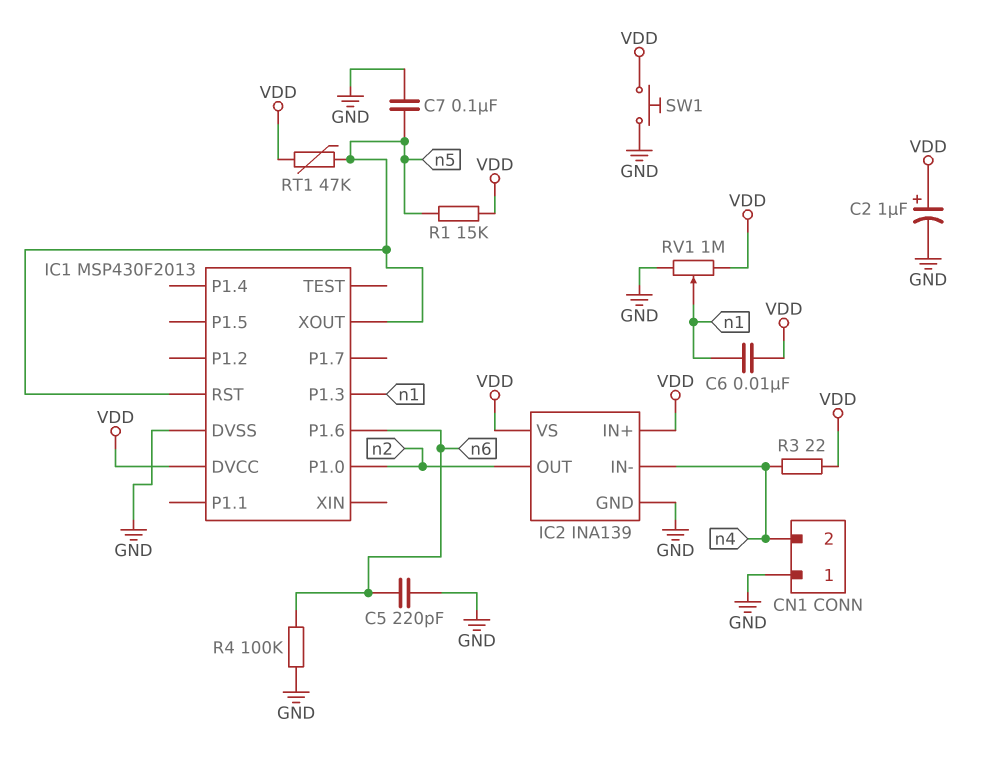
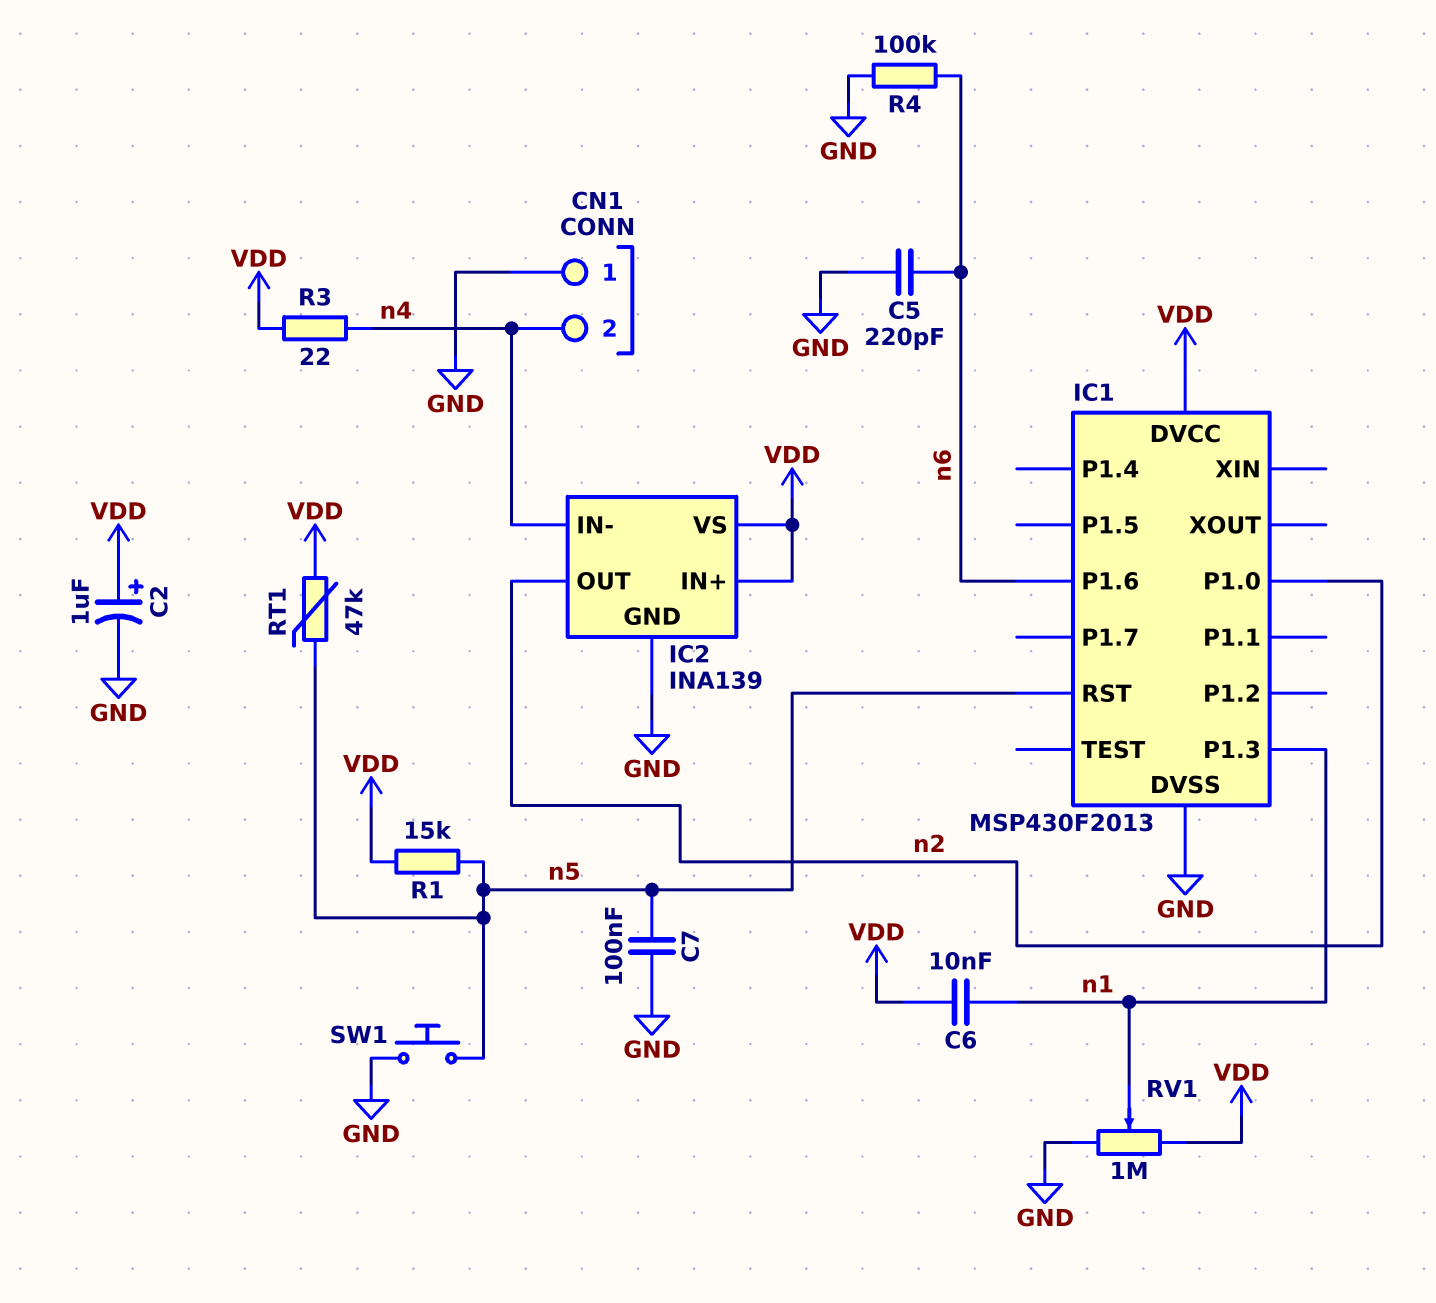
IC1 pin XOUT: n5 -> none
SW1: button (GND, VDD) -> button (GND, n5)

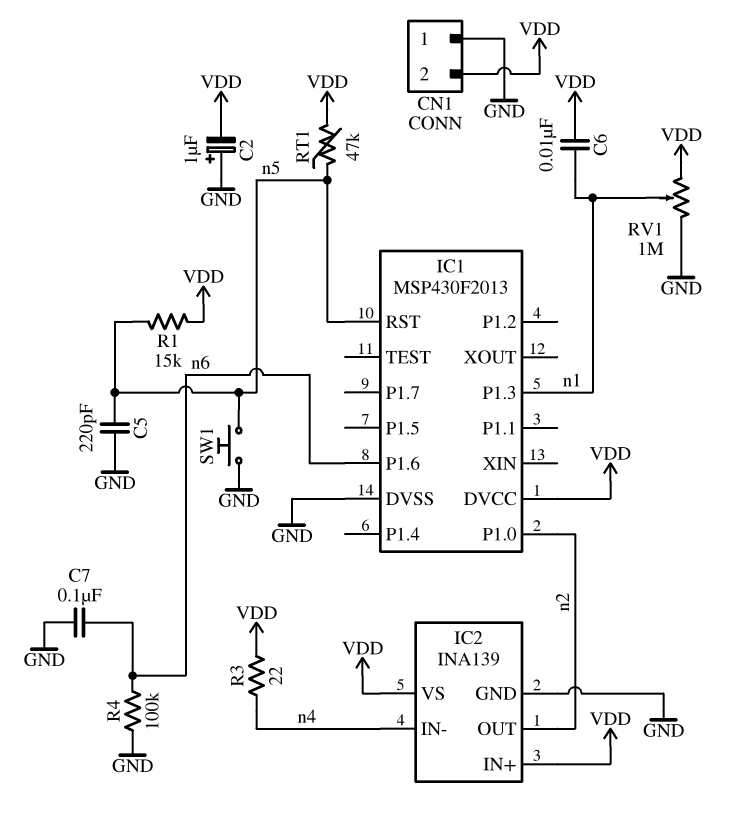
C2: 1uF (plus VDD, minus GND) -> 1uF (plus GND, minus VDD)
C5: 220pF (GND, n6) -> 220pF (GND, n5)
C7: 100nF (GND, n5) -> 100nF (GND, n6)
CN1 pin 2: n4 -> VDD

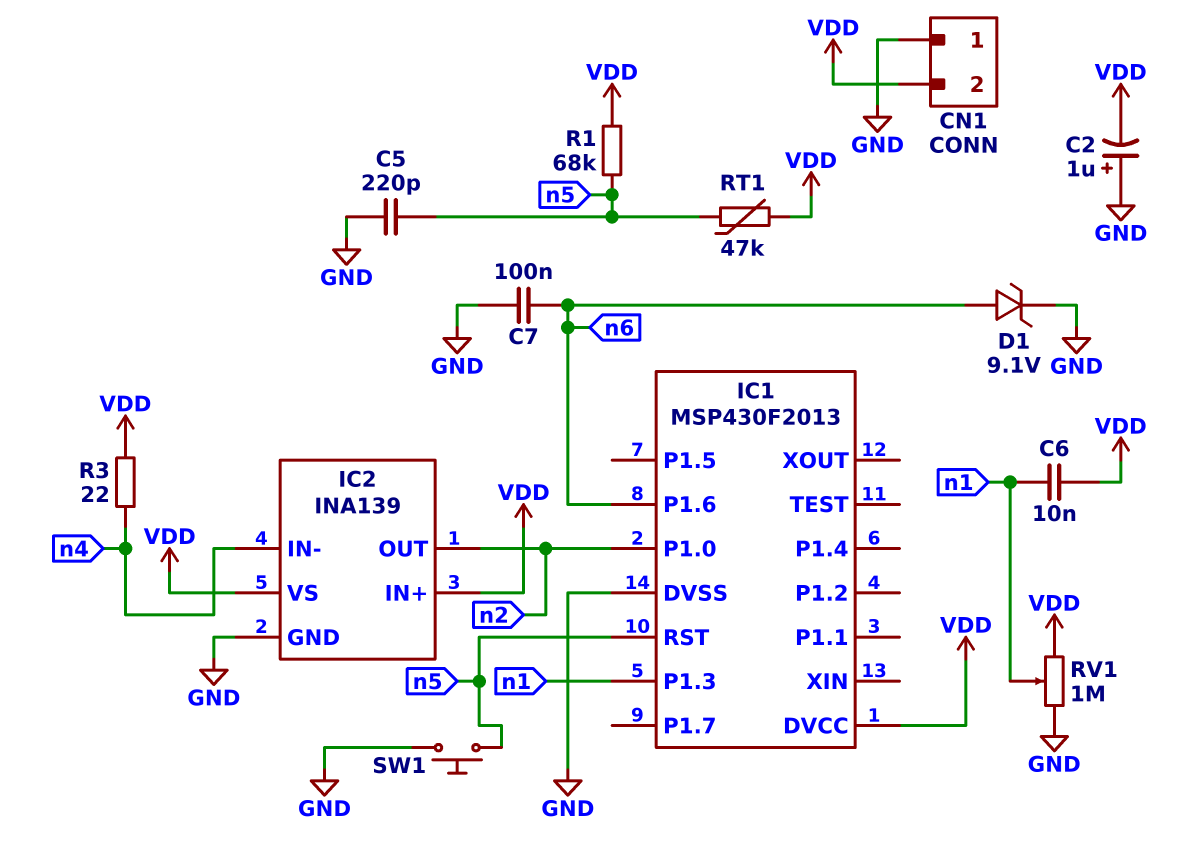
D1: none -> zener 9.1V (A n6, K GND)
R1: 15k (VDD, n5) -> 68k (VDD, n5)
R4: 100k (GND, n6) -> none

